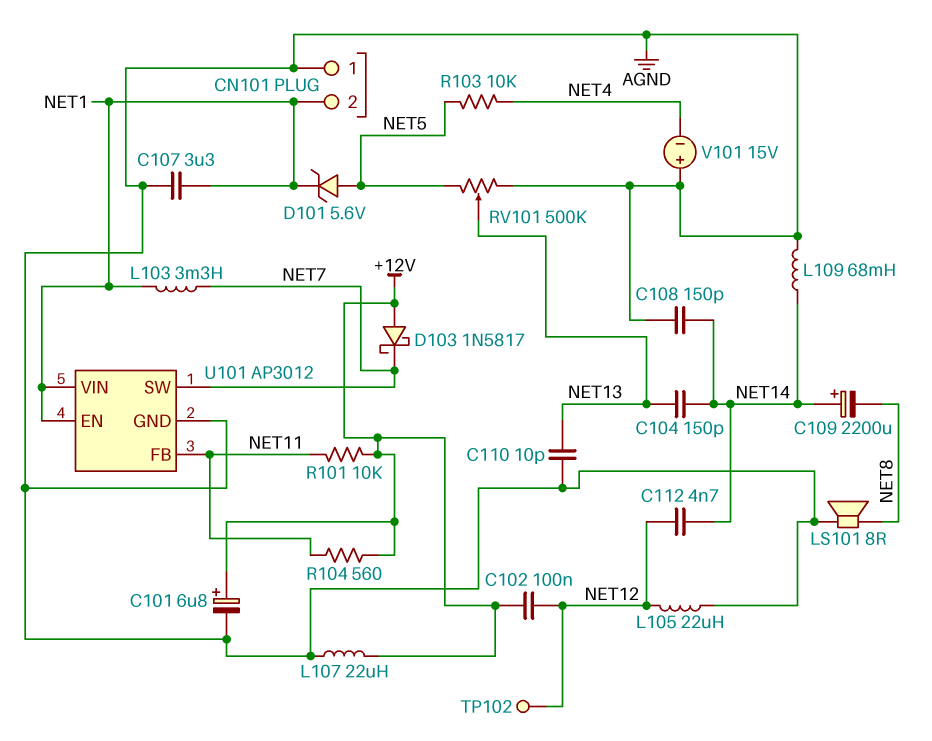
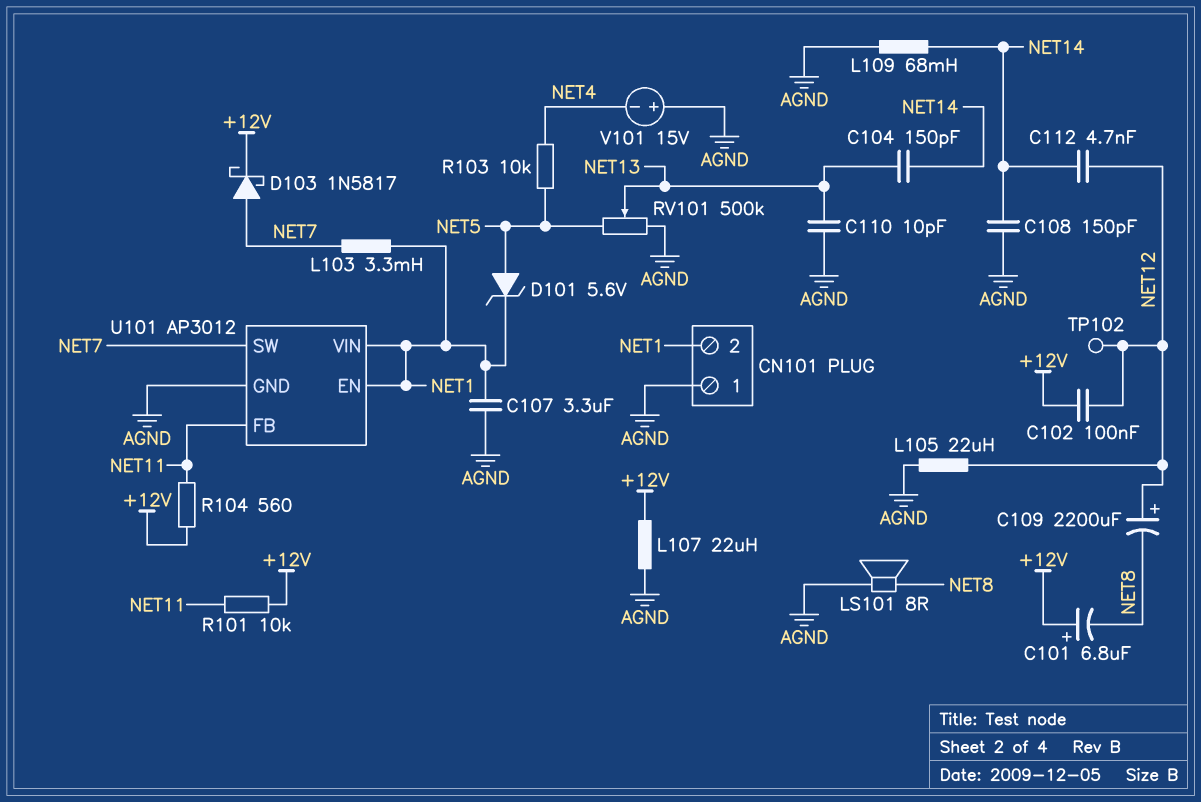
C101: 6.8uF (plus +12V, minus AGND) -> 6.8uF (plus +12V, minus NET8)
C109: 2200uF (plus NET14, minus NET8) -> 2200uF (plus NET12, minus NET8)
D103: schottky 1N5817 (A +12V, K NET7) -> schottky 1N5817 (A NET7, K +12V)

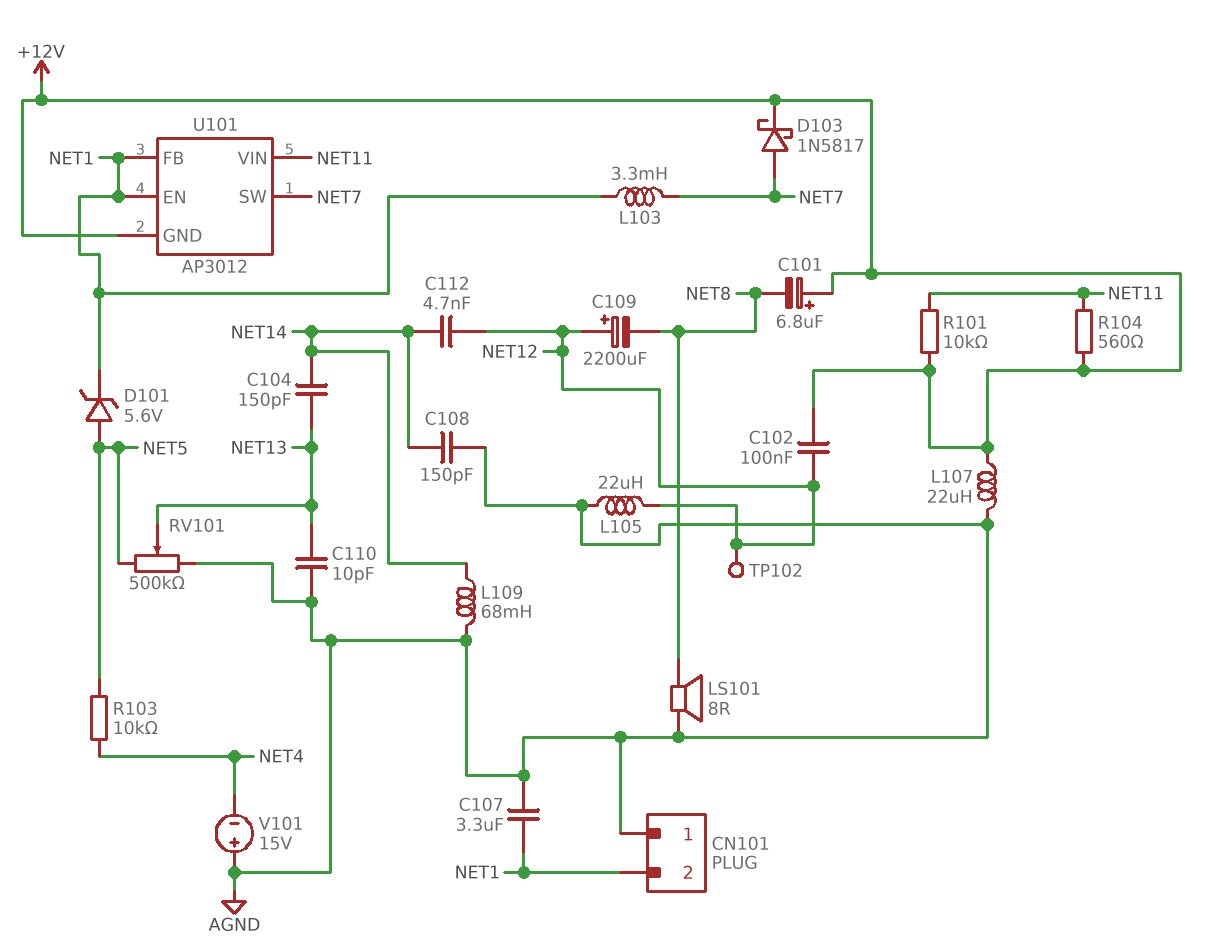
U101 pin FB: NET11 -> NET1
U101 pin GND: AGND -> +12V
U101 pin VIN: NET1 -> NET11

